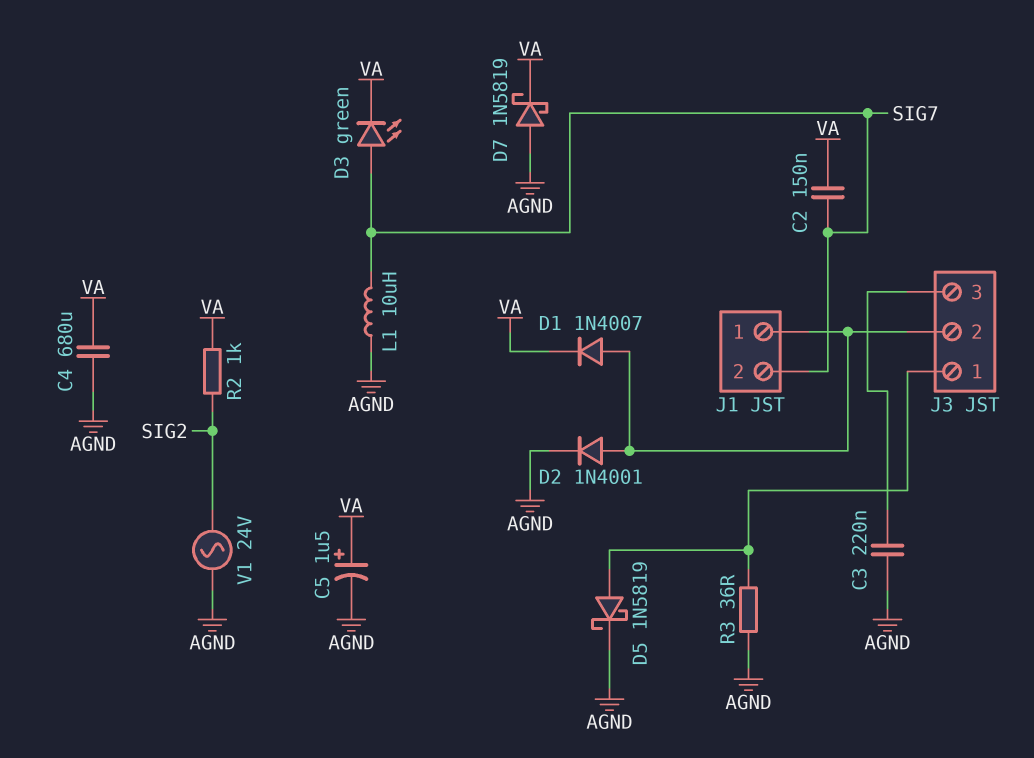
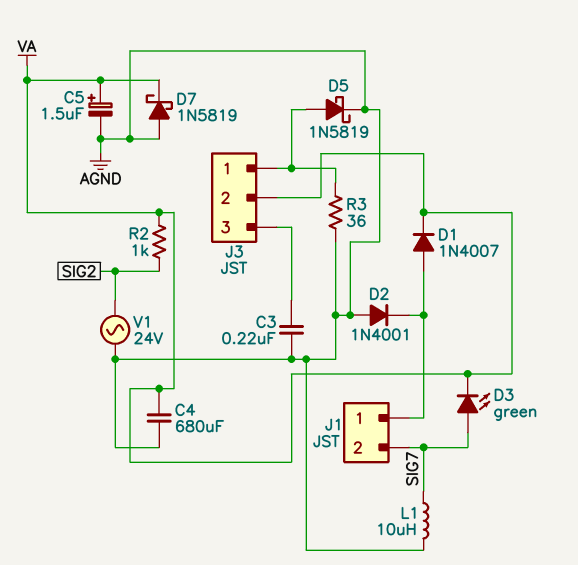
C2: 150nF (SIG7, VA) -> none
D2: diode 1N4001 (A J1/1, K AGND) -> diode 1N4001 (A AGND, K J1/1)
J3 pin 2: J1/1 -> VA

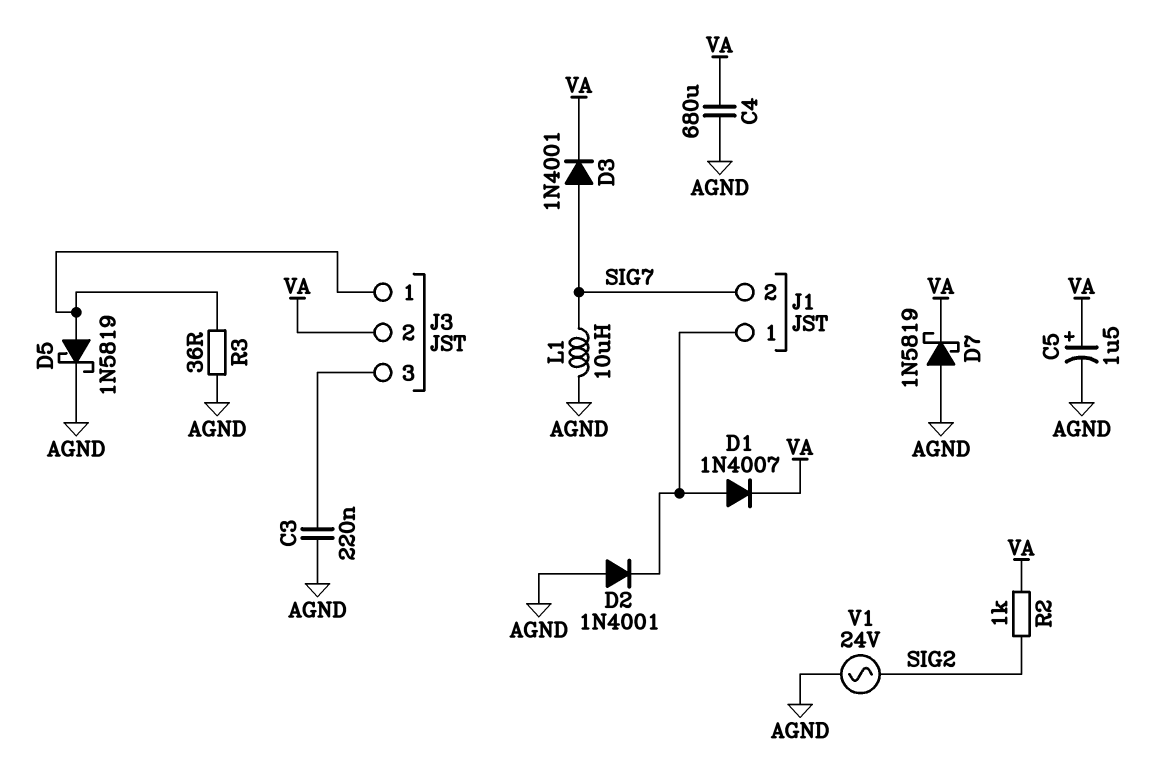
D3: LED green (A SIG7, K VA) -> diode 1N4001 (A SIG7, K VA)

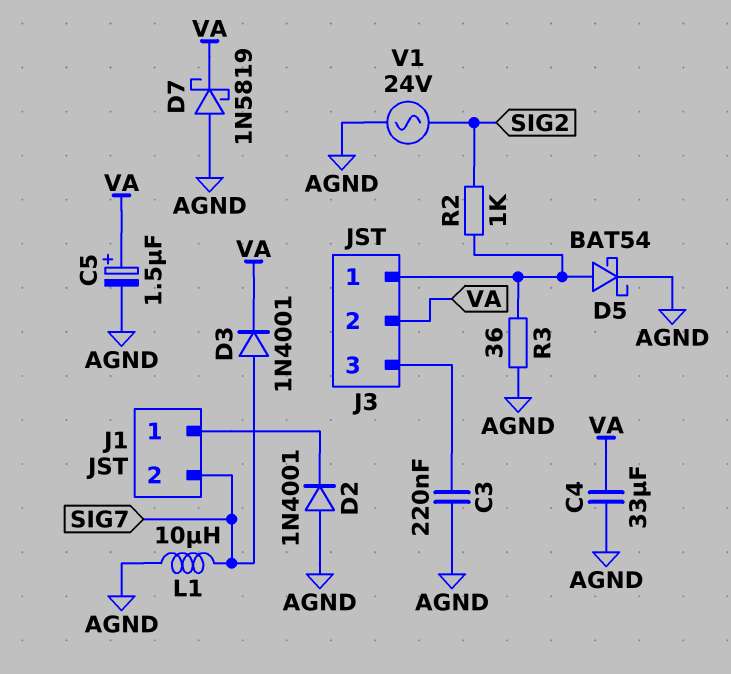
C4: 680uF (AGND, VA) -> 33uF (AGND, VA)
D1: diode 1N4007 (A J1/1, K VA) -> none
D5: schottky 1N5819 (A J3/1, K AGND) -> schottky BAT54 (A J3/1, K AGND)
R2: 1k (SIG2, VA) -> 1k (J3/1, SIG2)

